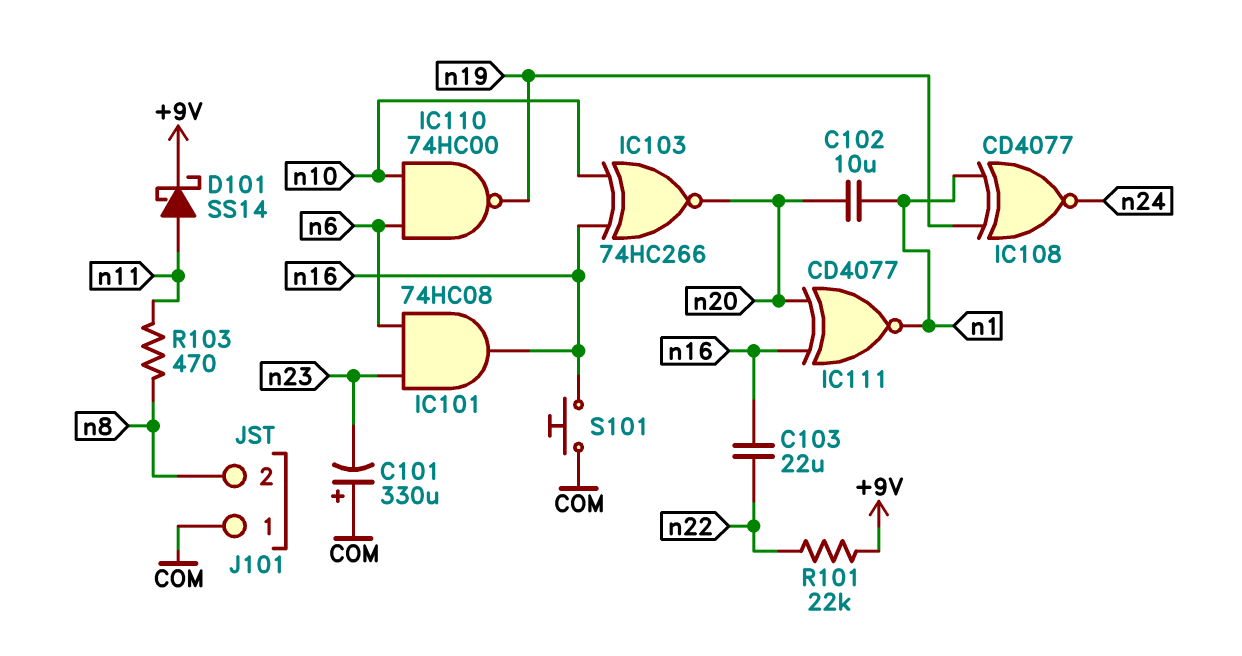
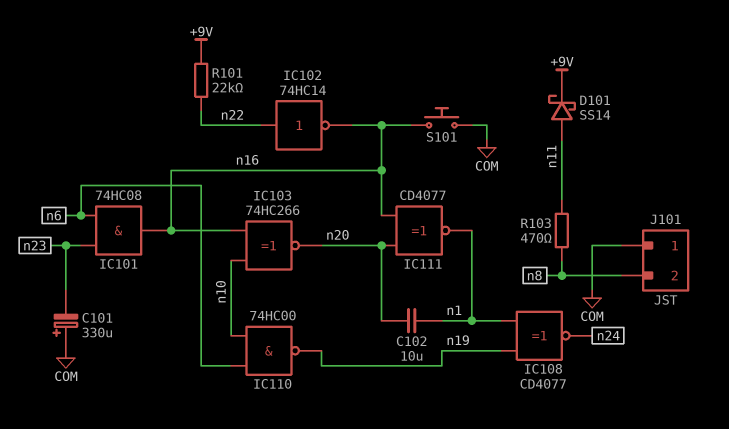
C103: 22uF (n16, n22) -> none
IC102: none -> NOT 74HC14 (in n22, out n16)

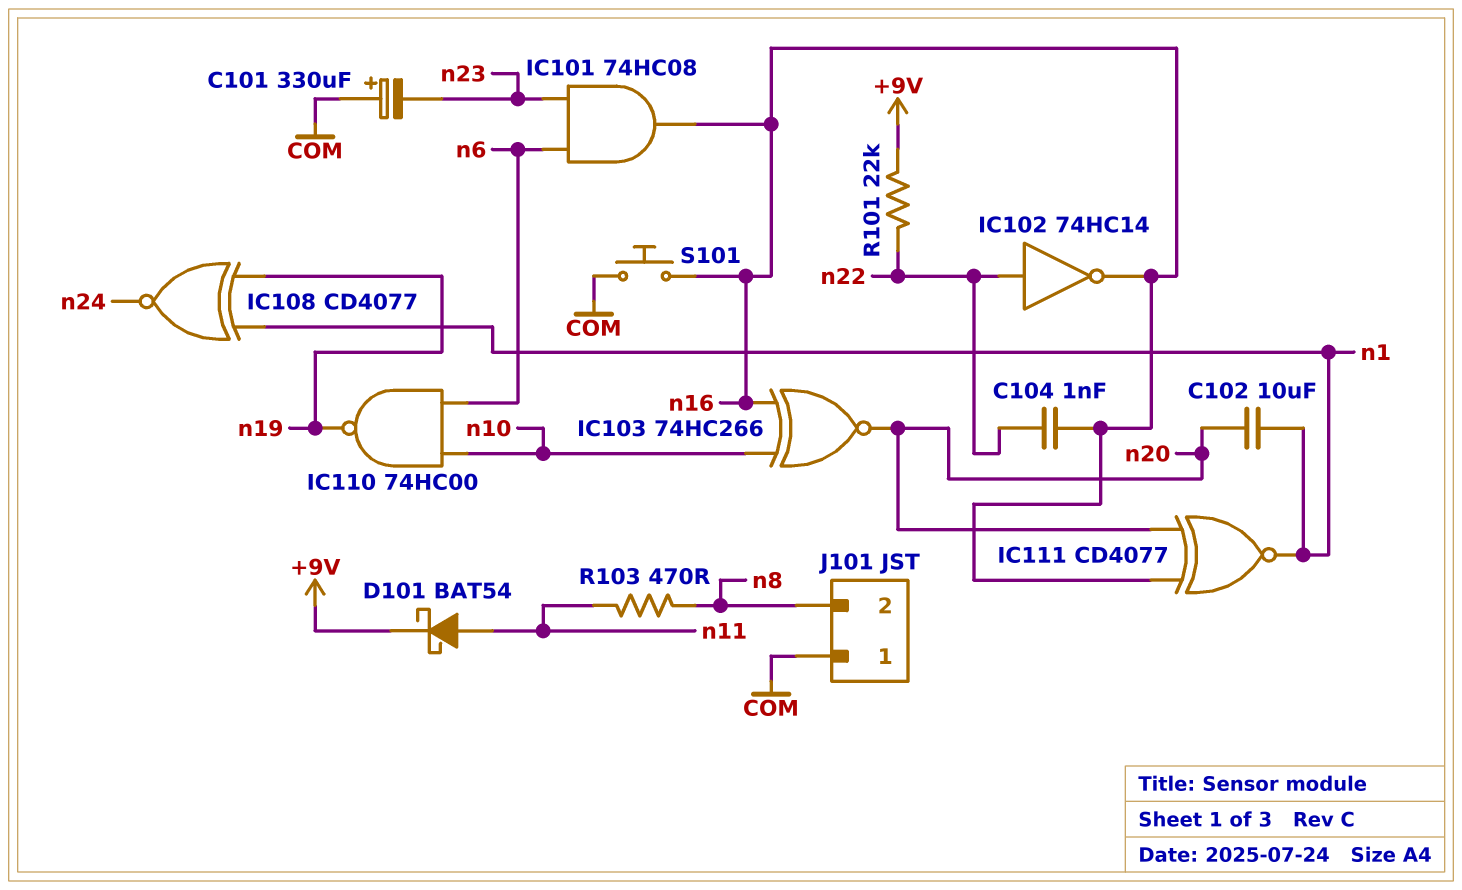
C104: none -> 1nF (n16, n22)
D101: schottky SS14 (A n11, K +9V) -> schottky BAT54 (A n11, K +9V)

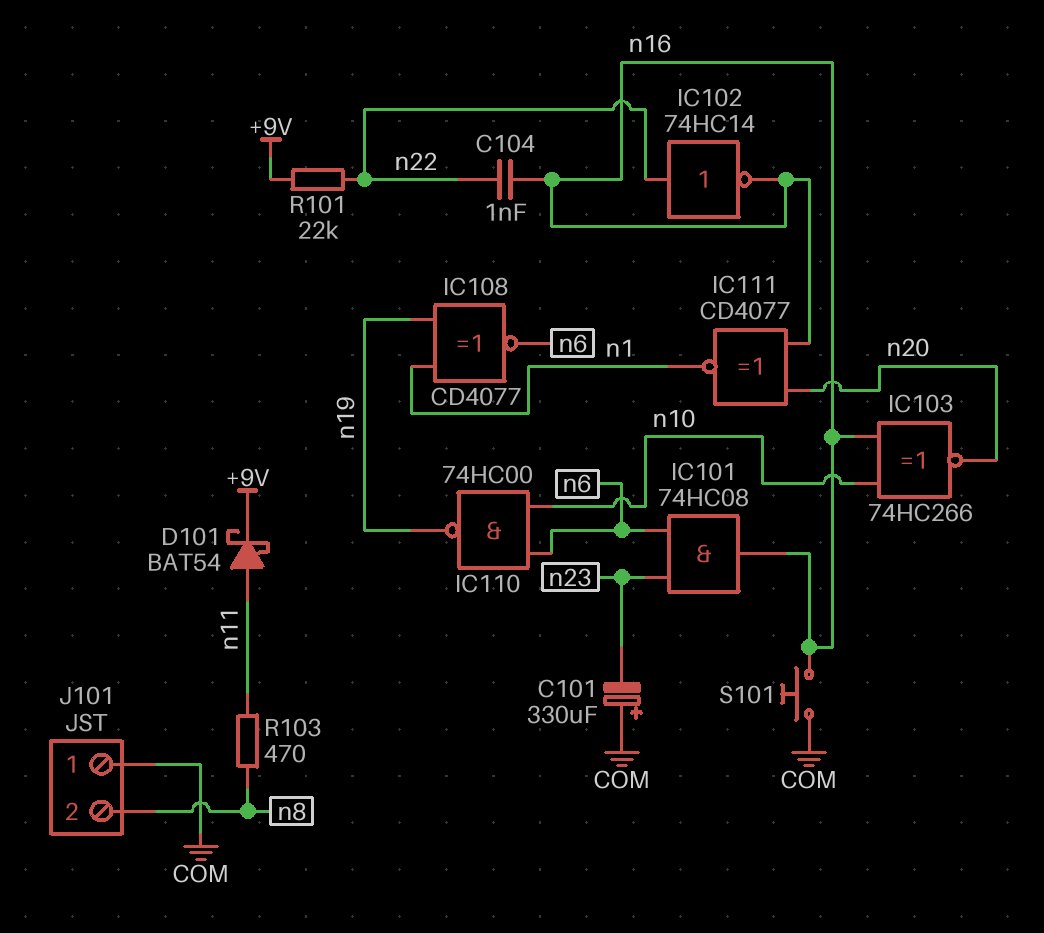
C102: 10uF (n1, n20) -> none
IC108: XNOR CD4077 (in n1, in n19, out n24) -> XNOR CD4077 (in n1, in n19, out n6)

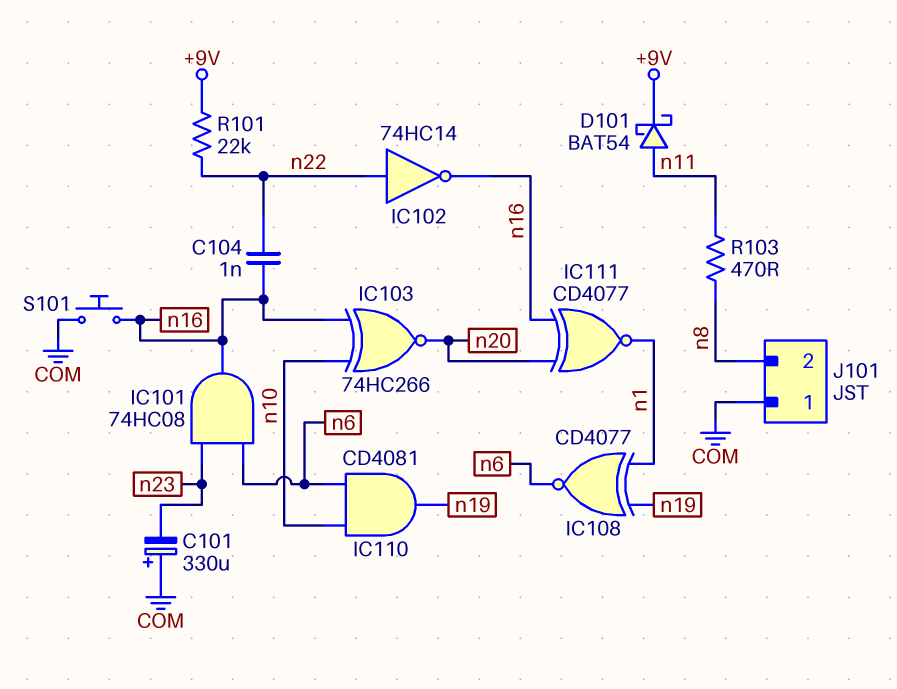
IC110: NAND 74HC00 (in n6, in n10, out n19) -> AND CD4081 (in n6, in n10, out n19)

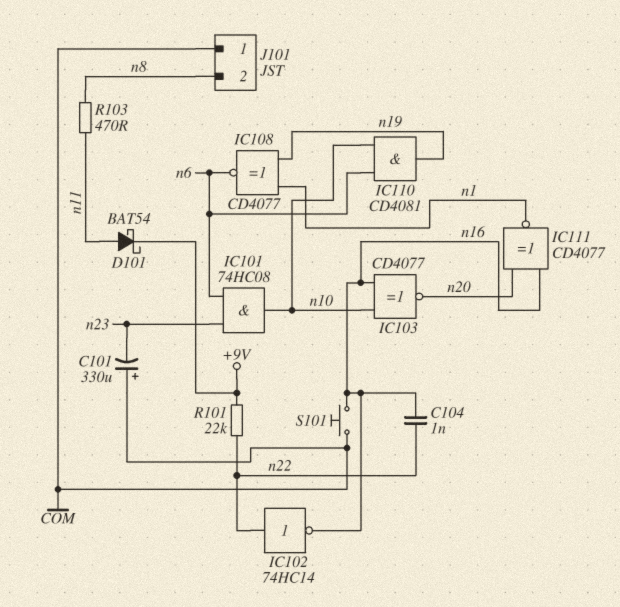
IC101: AND 74HC08 (in n6, in n23, out n16) -> AND 74HC08 (in n6, in n23, out n10)
IC103: XNOR 74HC266 (in n10, in n16, out n20) -> XNOR CD4077 (in n10, in n16, out n20)

